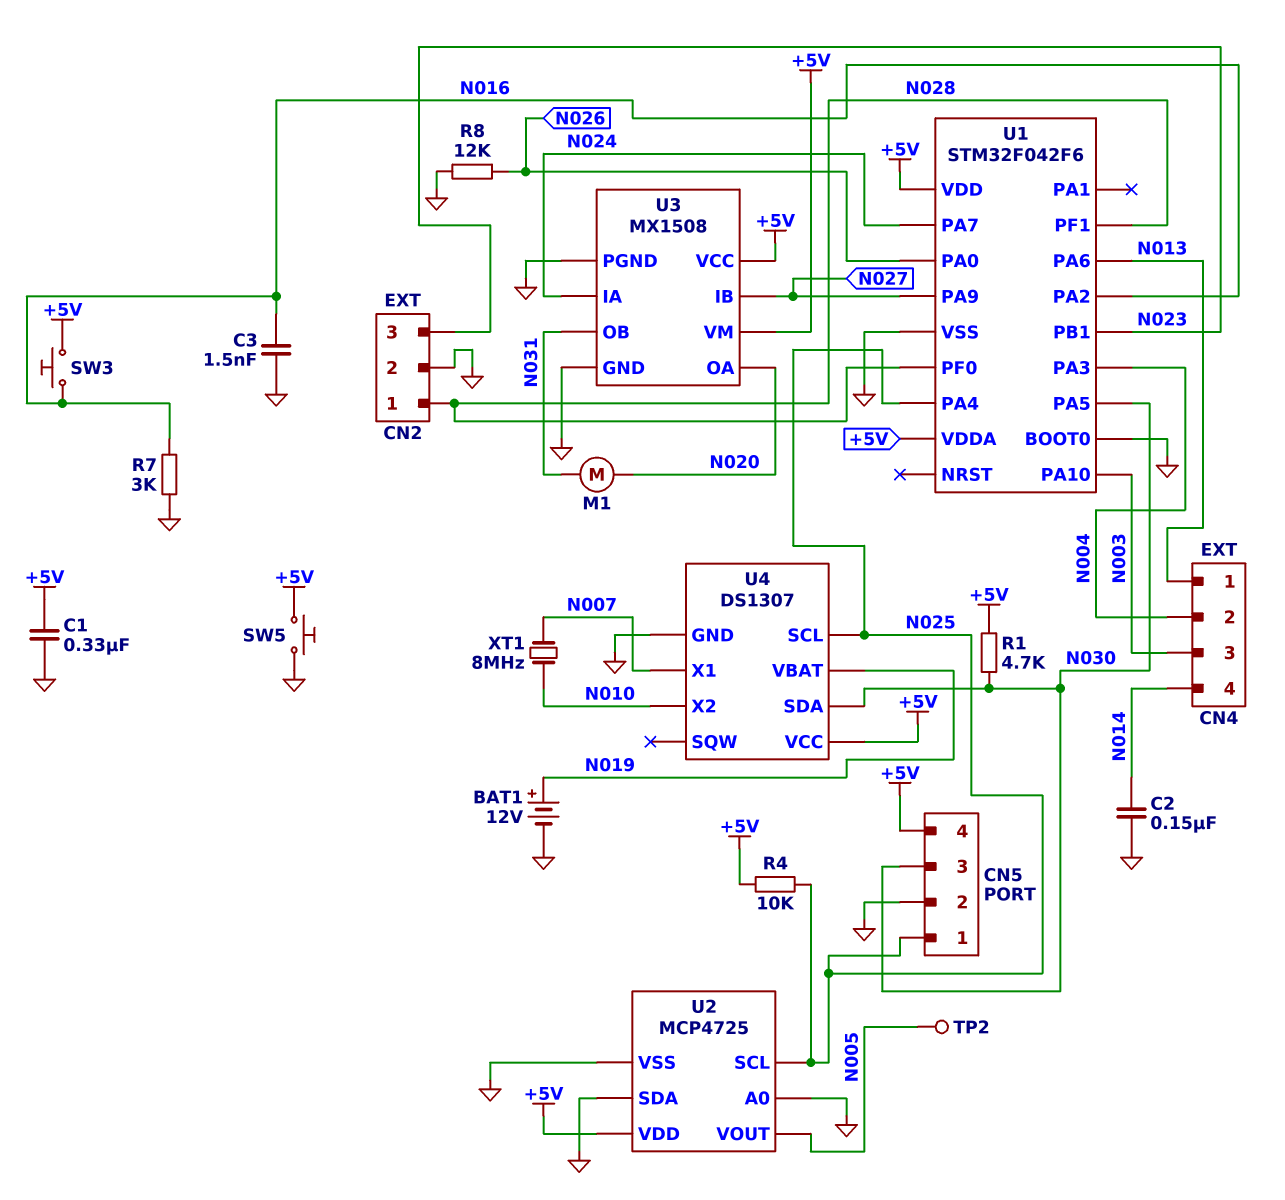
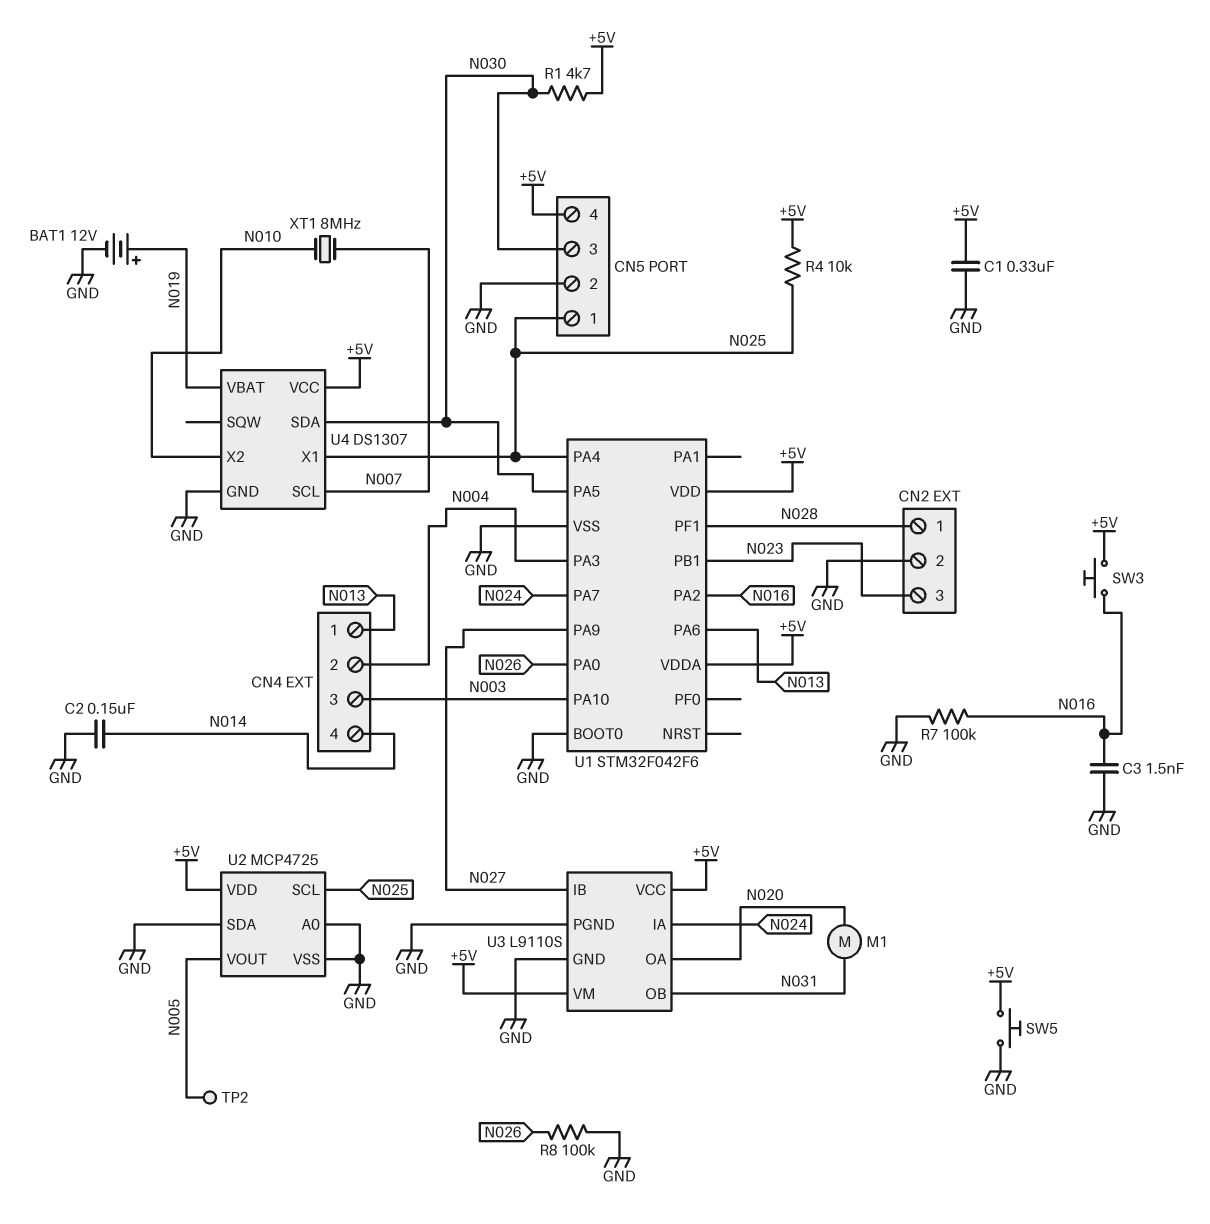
R7: 3k (GND, N016) -> 100k (GND, N016)
R8: 12k (GND, N026) -> 100k (GND, N026)
U1 pin PF0: N028 -> none
U3: MX1508 -> L9110S
U4 pin SCL: N025 -> N007
U4 pin X1: N007 -> N025

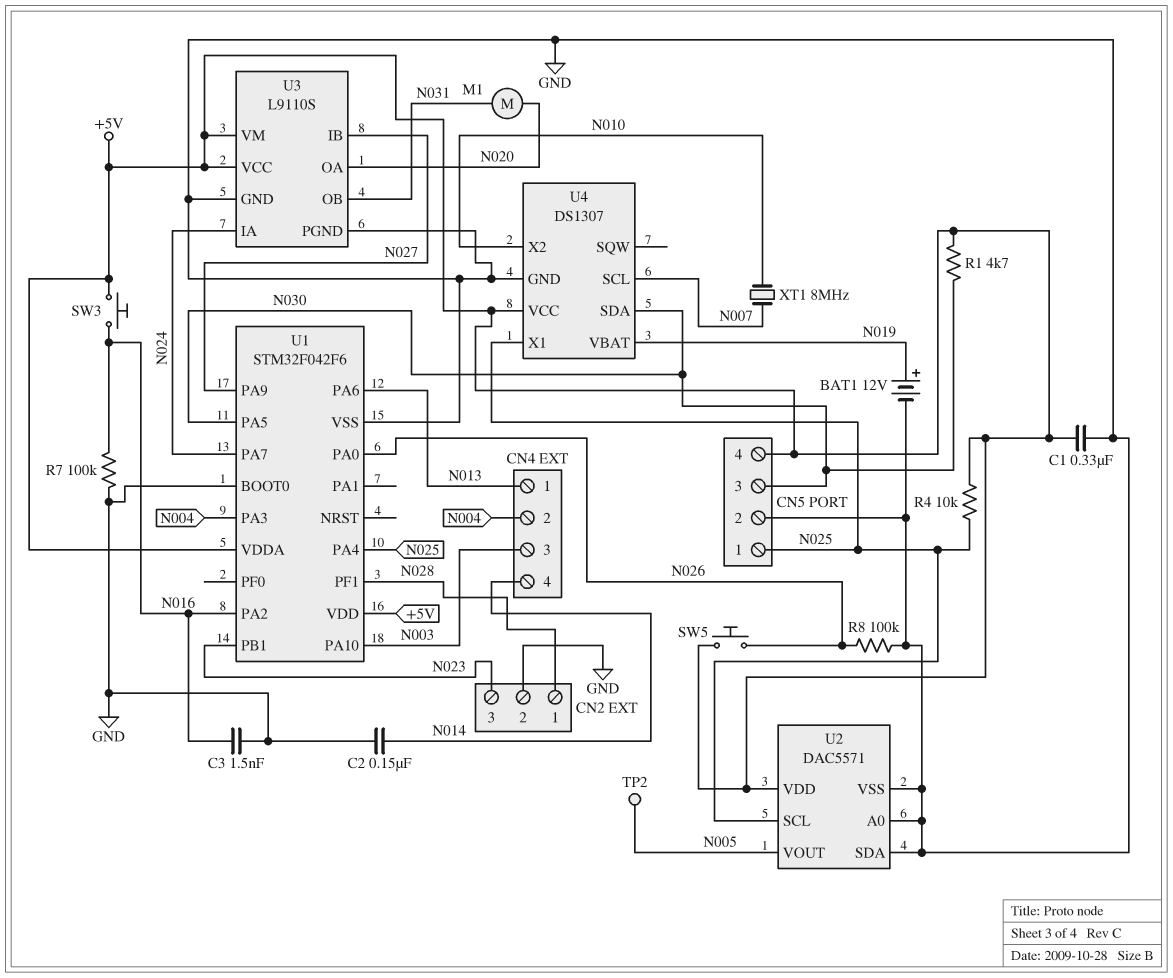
SW5: button (+5V, GND) -> button (+5V, N026)
U2: MCP4725 -> DAC5571

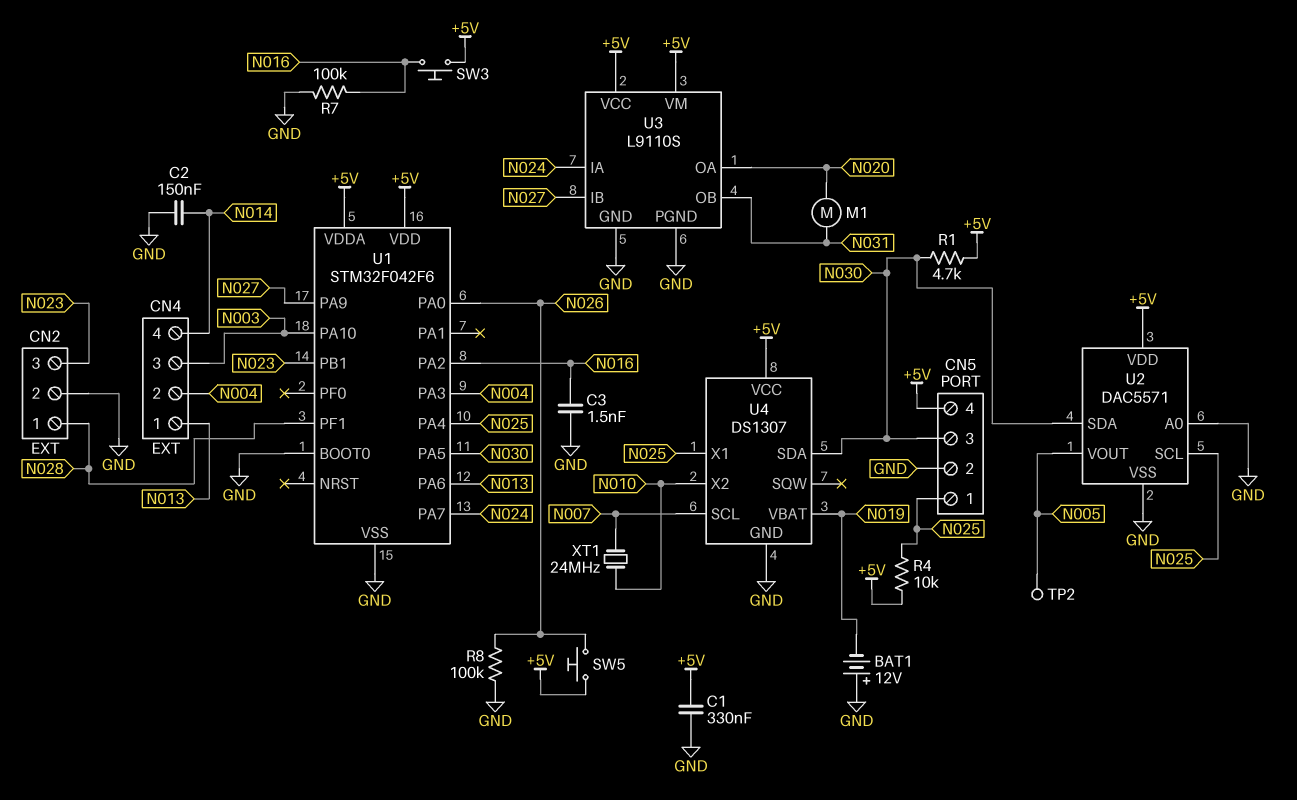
BAT1: 12V (plus N019, minus GND) -> 12V (plus GND, minus N019)
U2 pin SDA: GND -> N030
XT1: 8MHz (N007, N010) -> 24MHz (N007, N010)

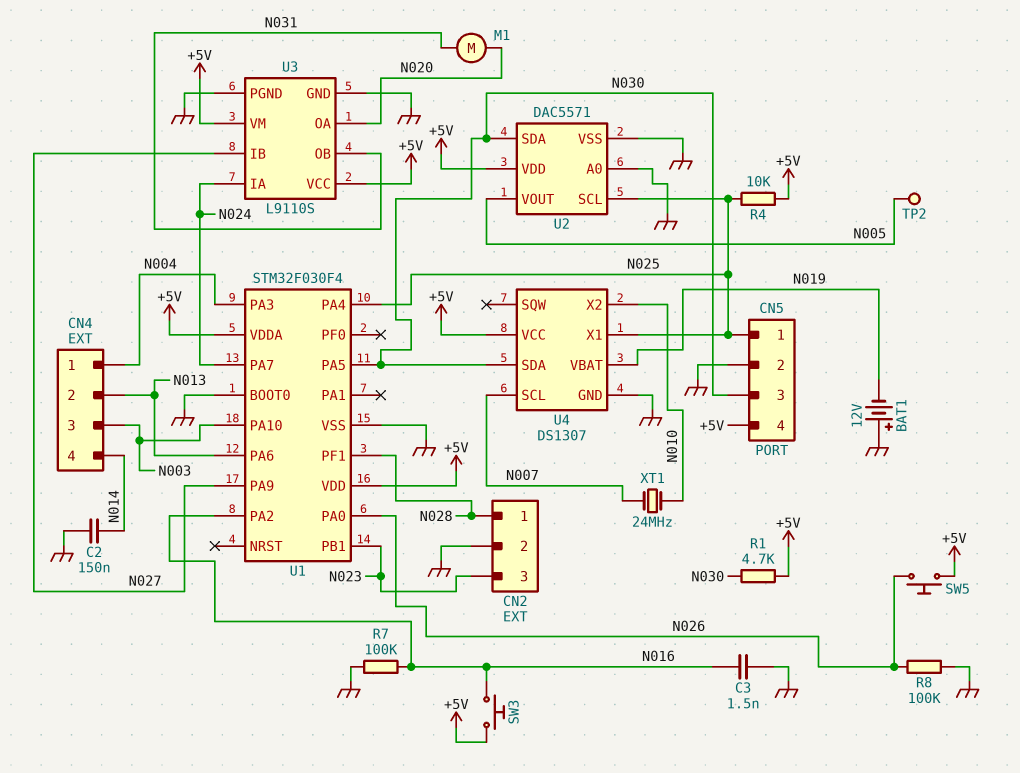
C1: 330nF (+5V, GND) -> none
CN4 pin 1: N013 -> N004
CN4 pin 2: N004 -> N013
U1: STM32F042F6 -> STM32F030F4

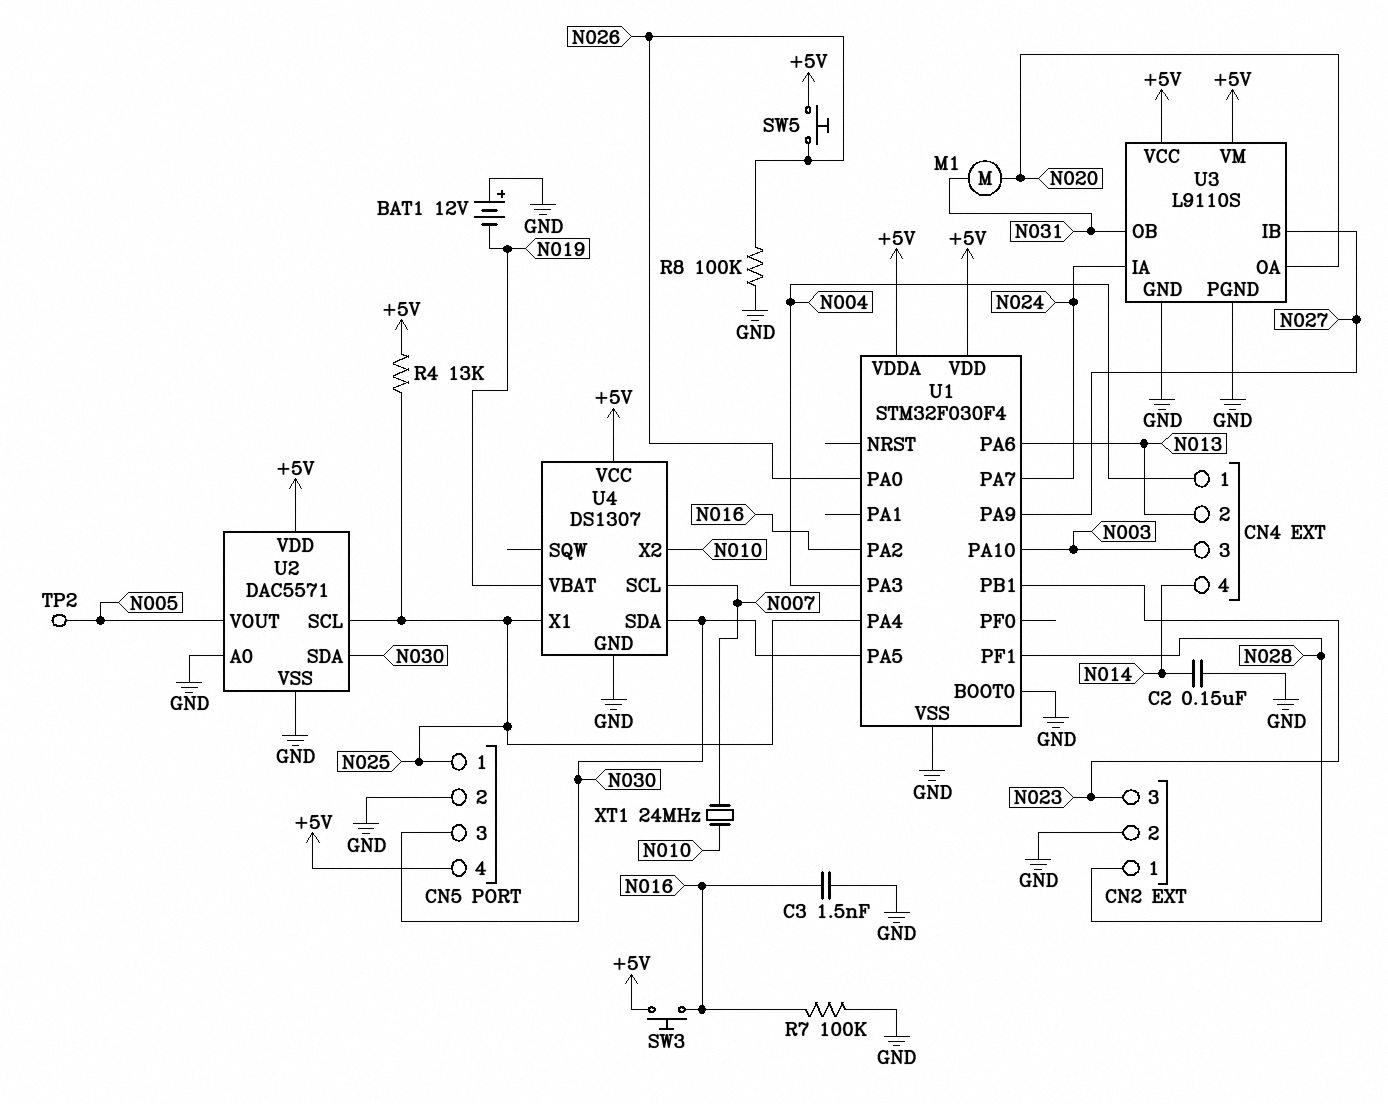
R1: 4.7k (+5V, N030) -> none
R4: 10k (+5V, N025) -> 13k (+5V, N025)

